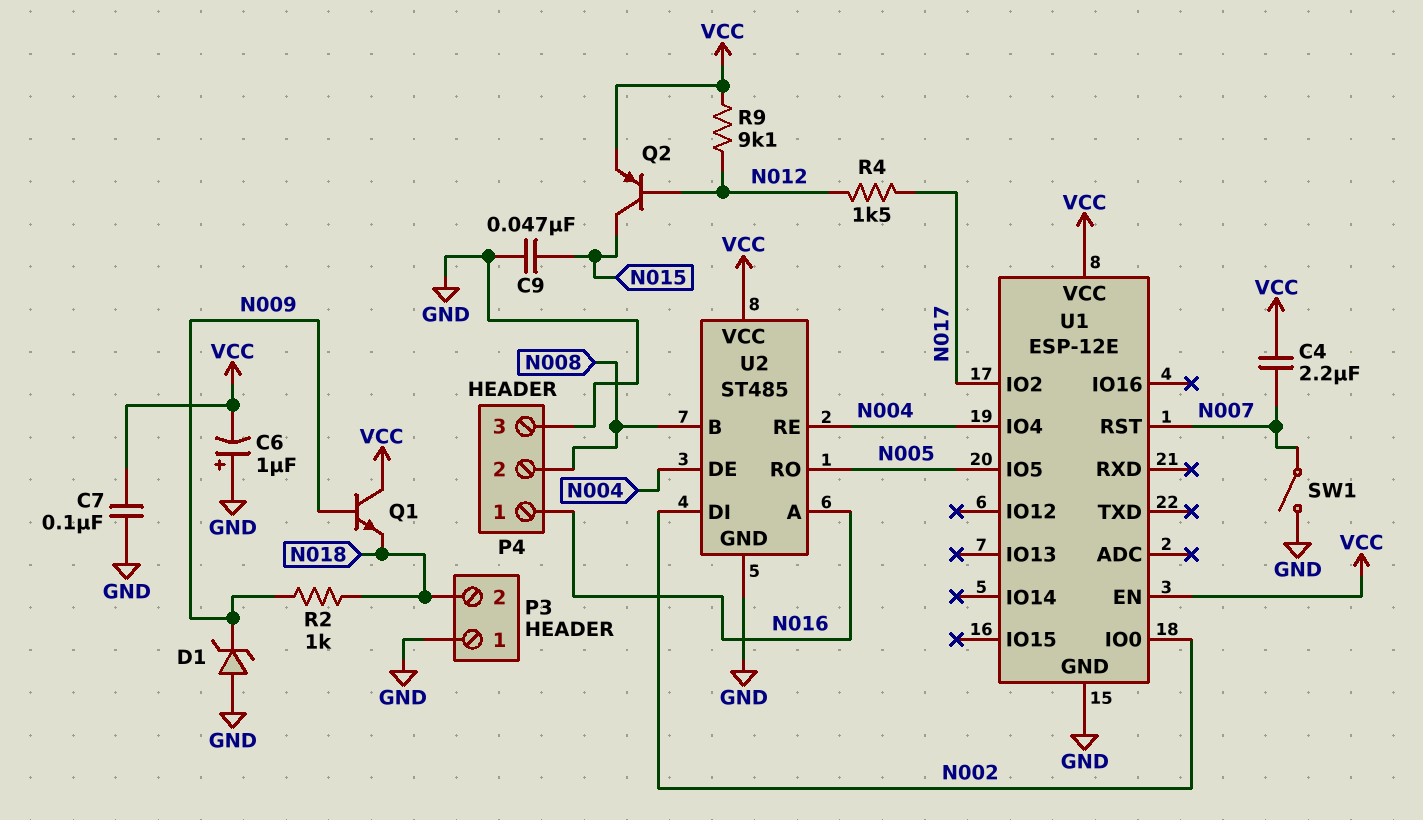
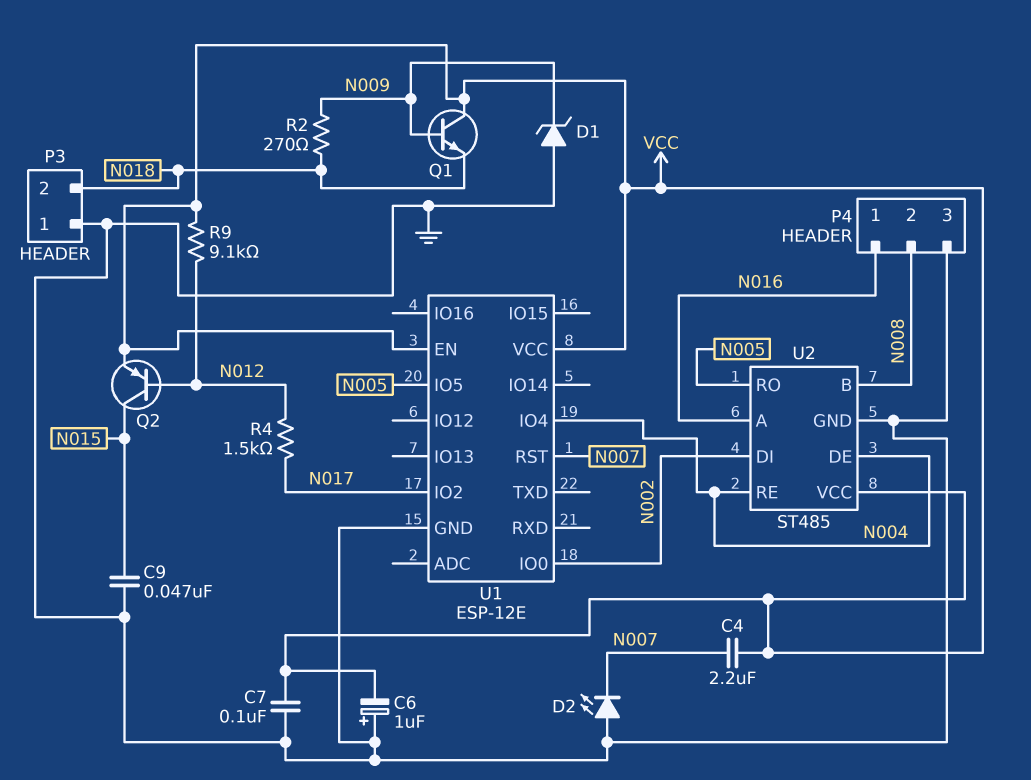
D2: none -> LED (A GND, K N007)
R2: 1k (N009, N018) -> 270 (N009, N018)
SW1: switch (GND, N007) -> none

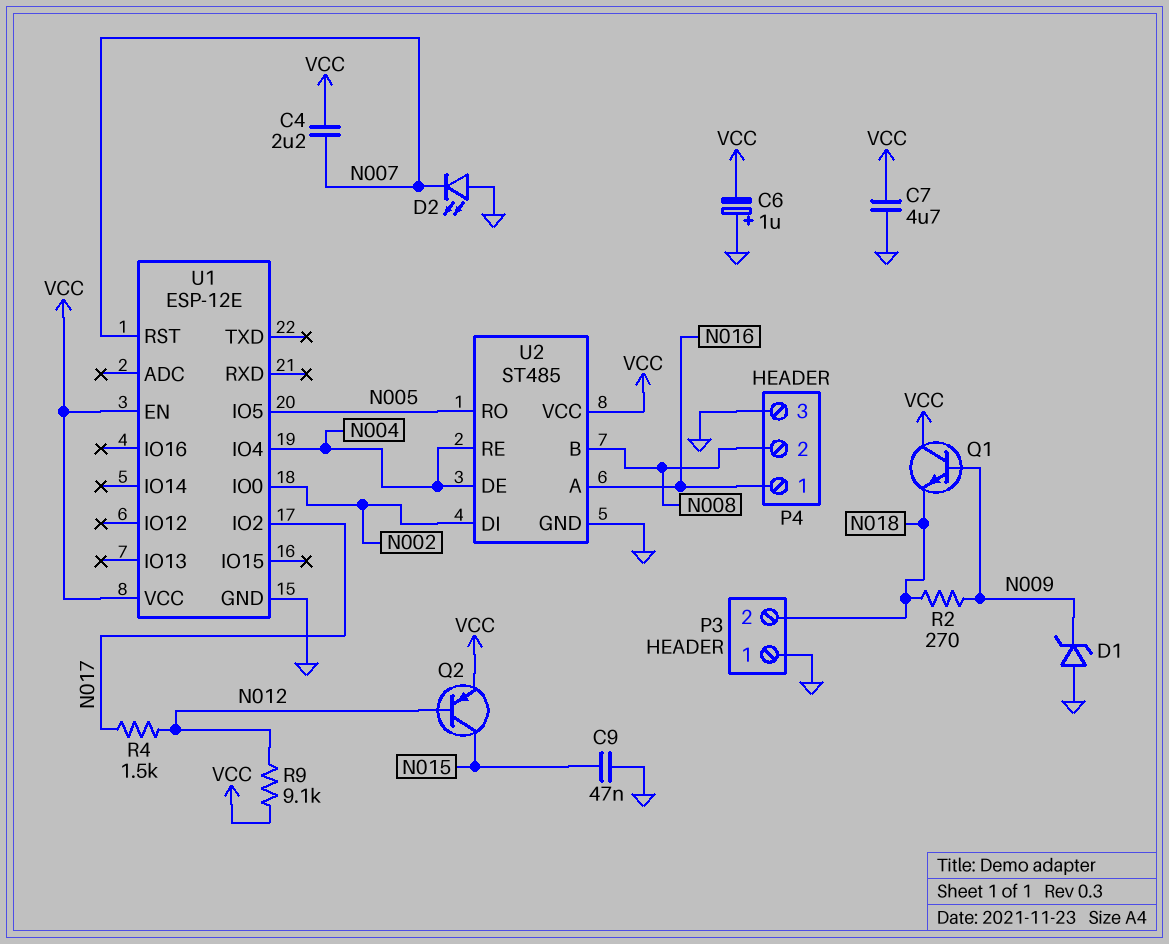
C7: 100nF (GND, VCC) -> 4.7uF (GND, VCC)

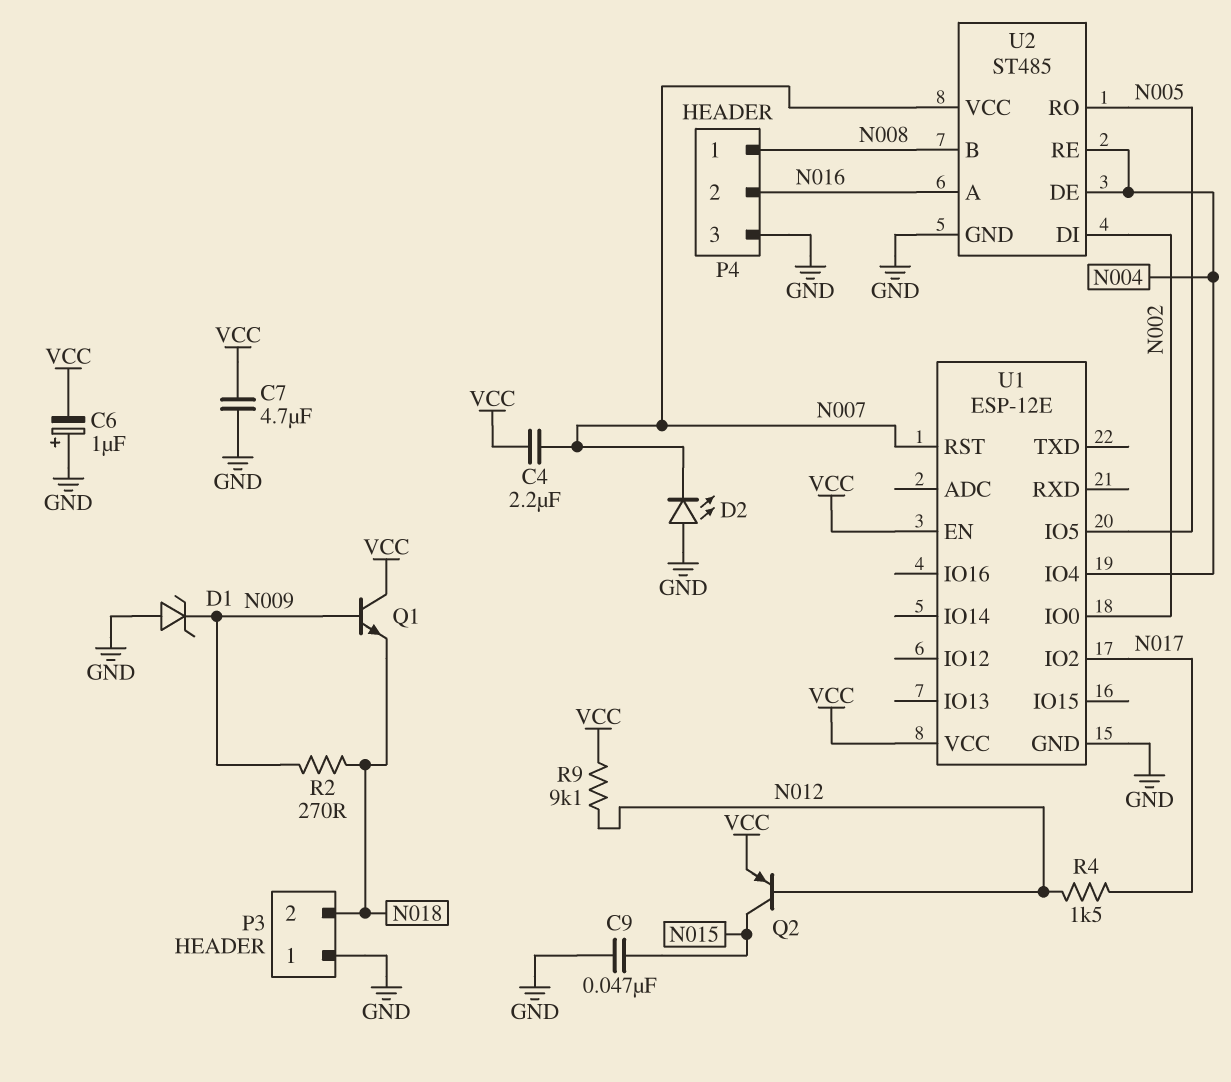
P4 pin 1: N016 -> N008
P4 pin 2: N008 -> N016
U2 pin VCC: VCC -> N007

